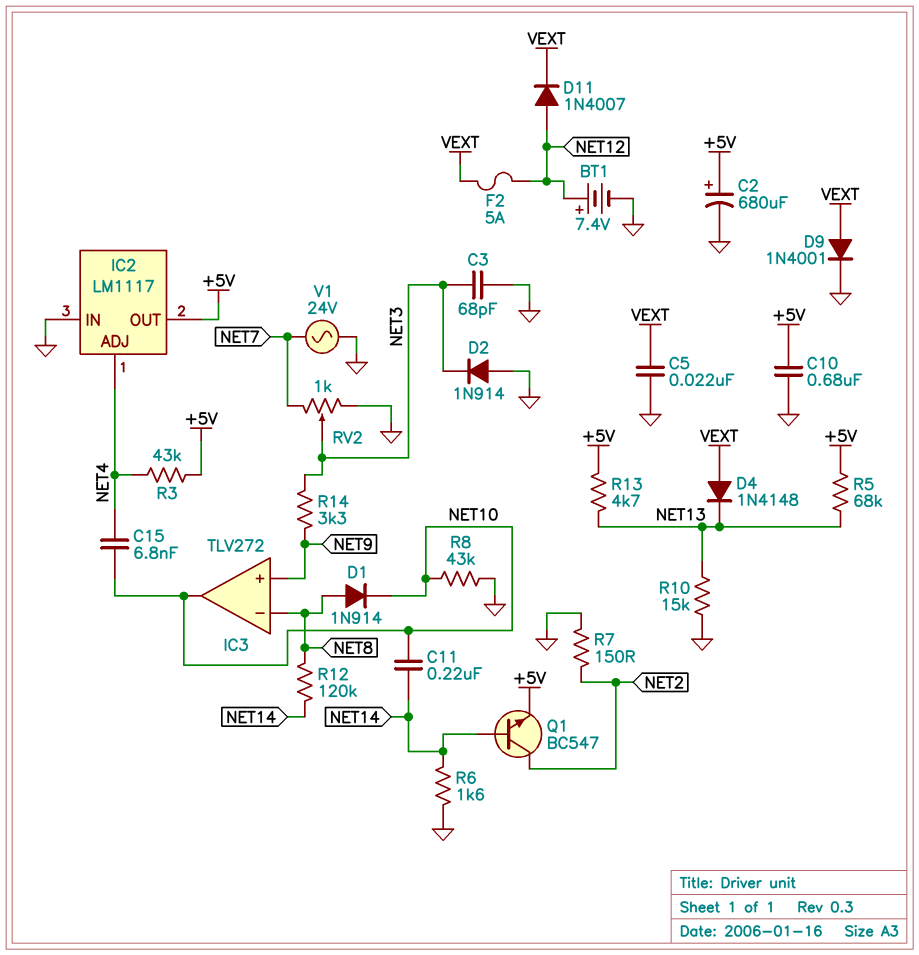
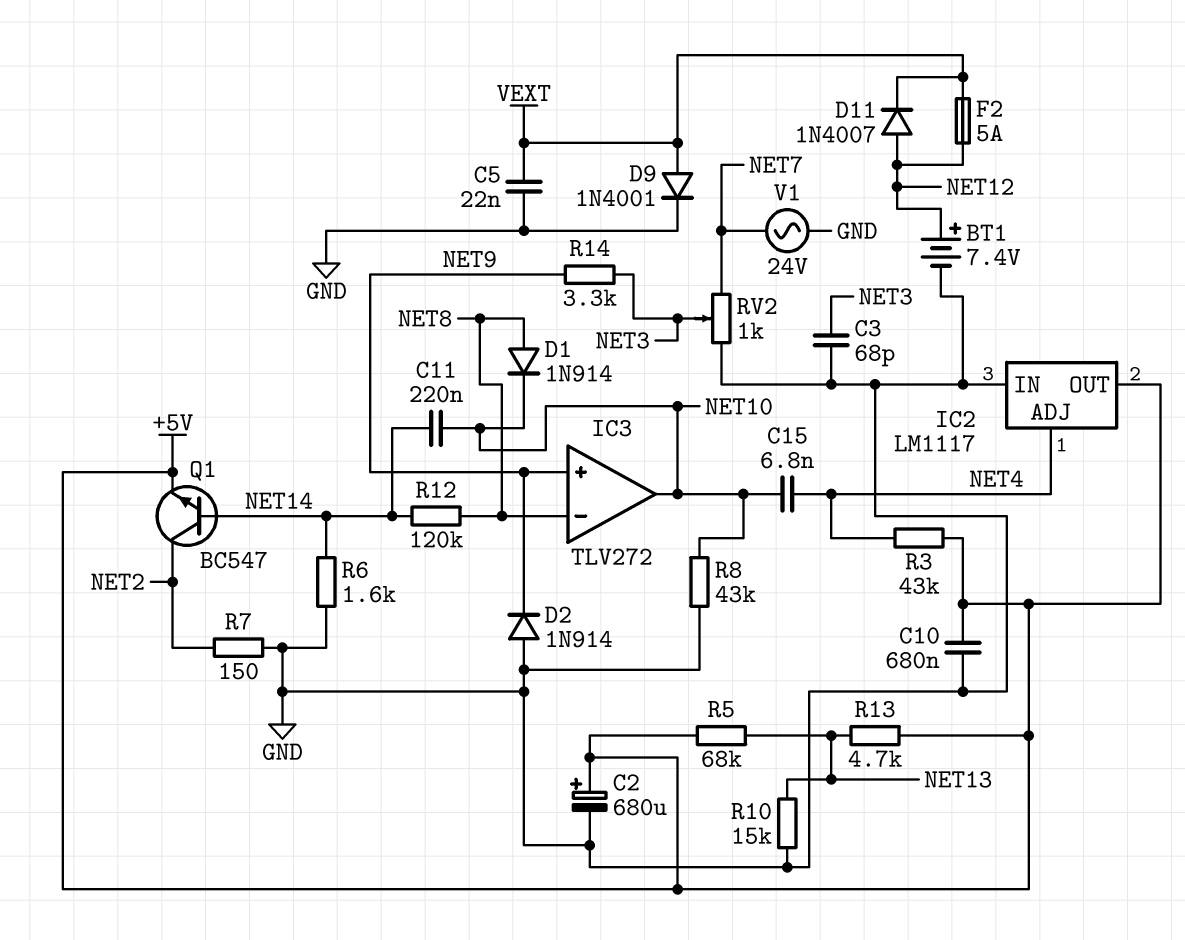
D2: diode 1N914 (A GND, K NET3) -> diode 1N914 (A GND, K NET9)
D4: diode 1N4148 (A VEXT, K NET13) -> none

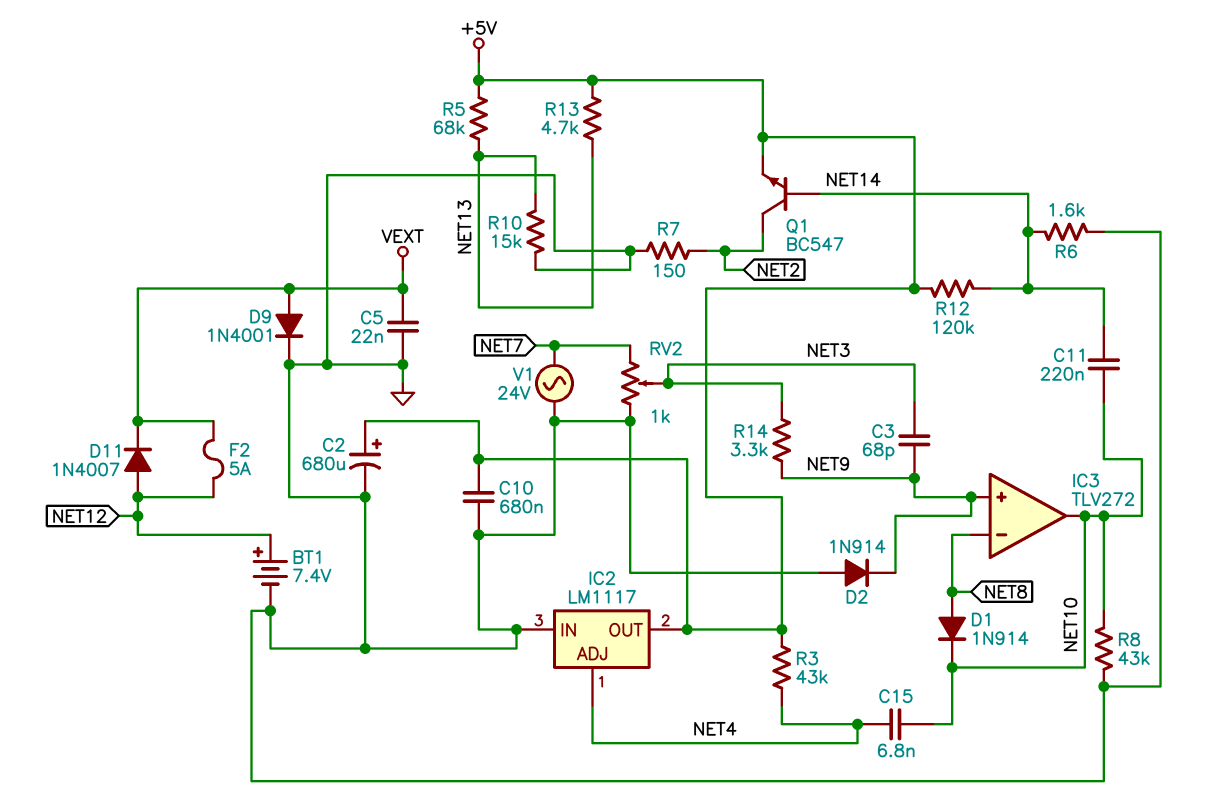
C3: 68pF (GND, NET3) -> 68pF (NET3, NET9)
R12: 120k (NET8, NET14) -> 120k (+5V, NET14)

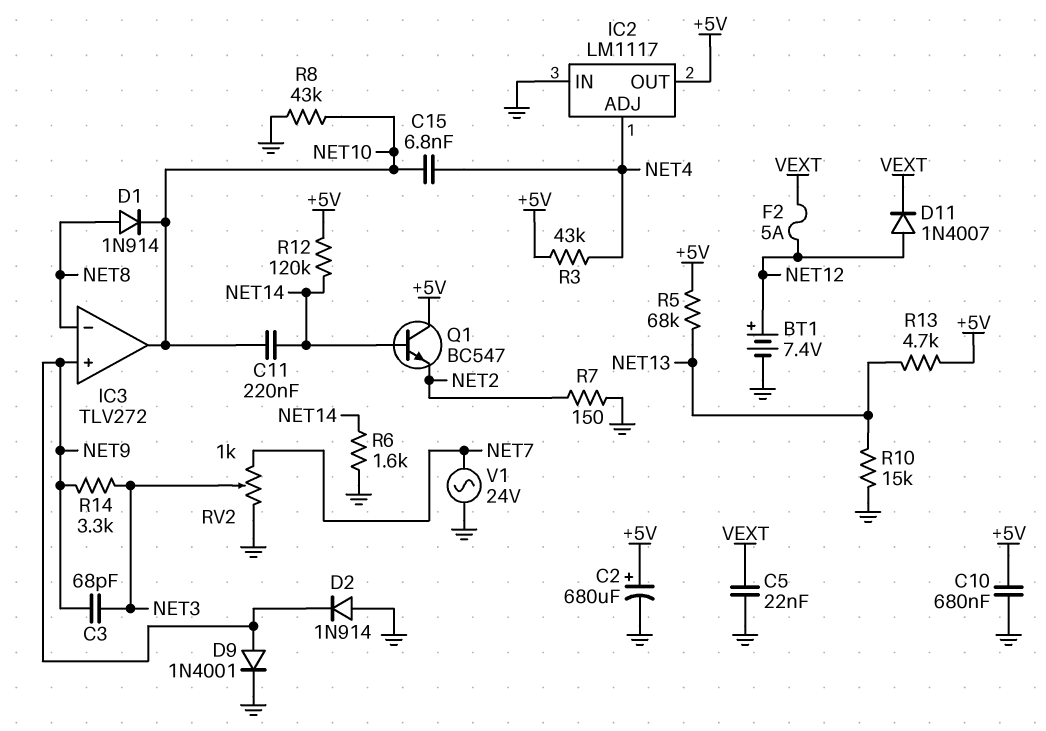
D9: diode 1N4001 (A VEXT, K GND) -> diode 1N4001 (A NET9, K GND)
Q1: NPN BC547 (B NET14, C NET2, E +5V) -> NPN BC547 (B NET14, C +5V, E NET2)

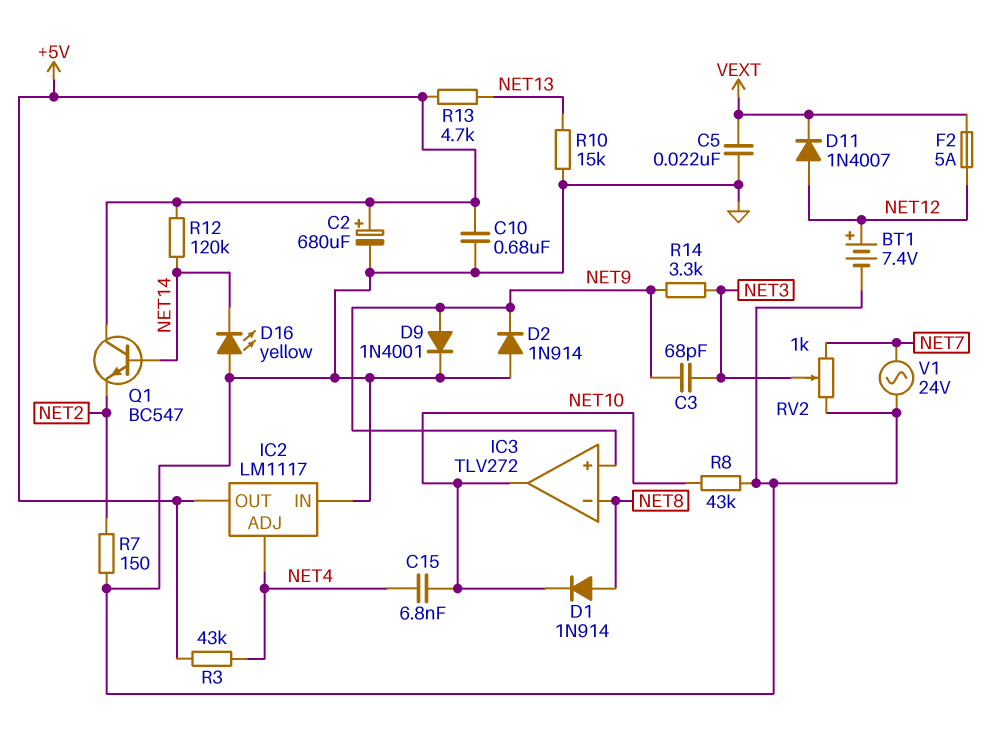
C11: 220nF (NET10, NET14) -> none
D16: none -> LED yellow (A GND, K NET14)
R5: 68k (+5V, NET13) -> none
R6: 1.6k (GND, NET14) -> none

